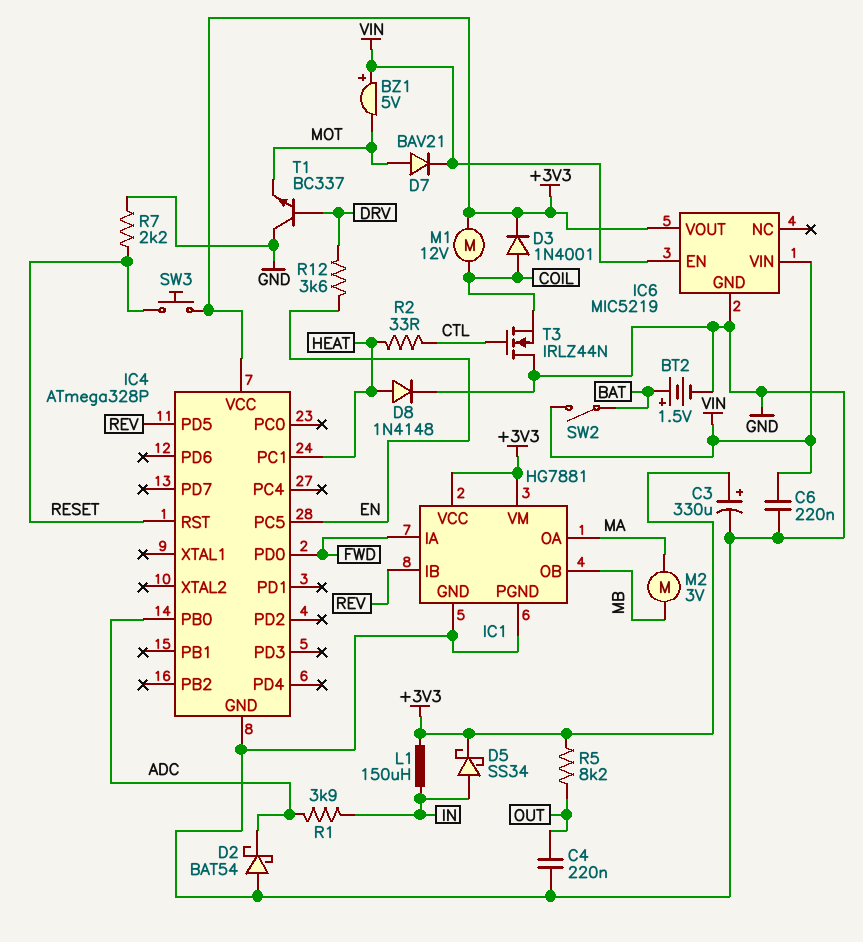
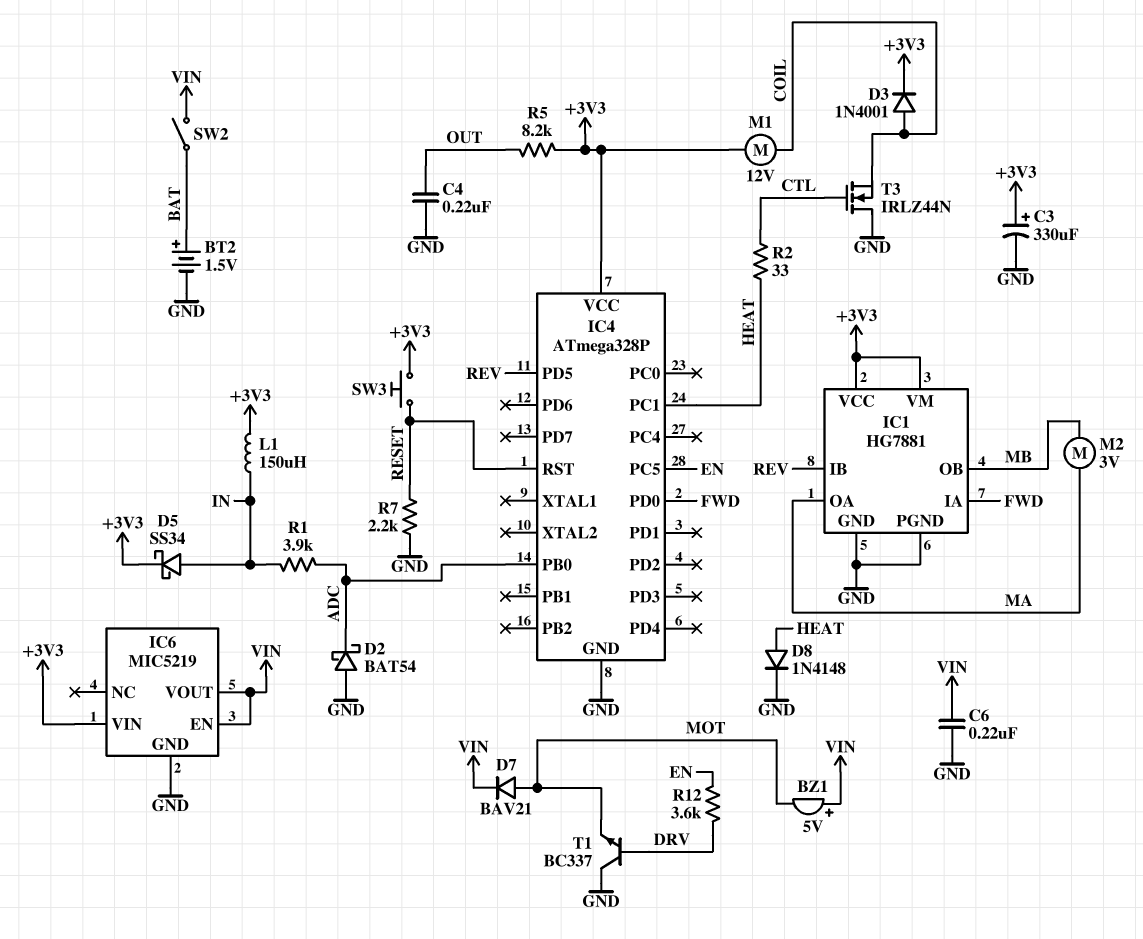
IC6 pin VIN: VIN -> +3V3
IC6 pin VOUT: +3V3 -> VIN

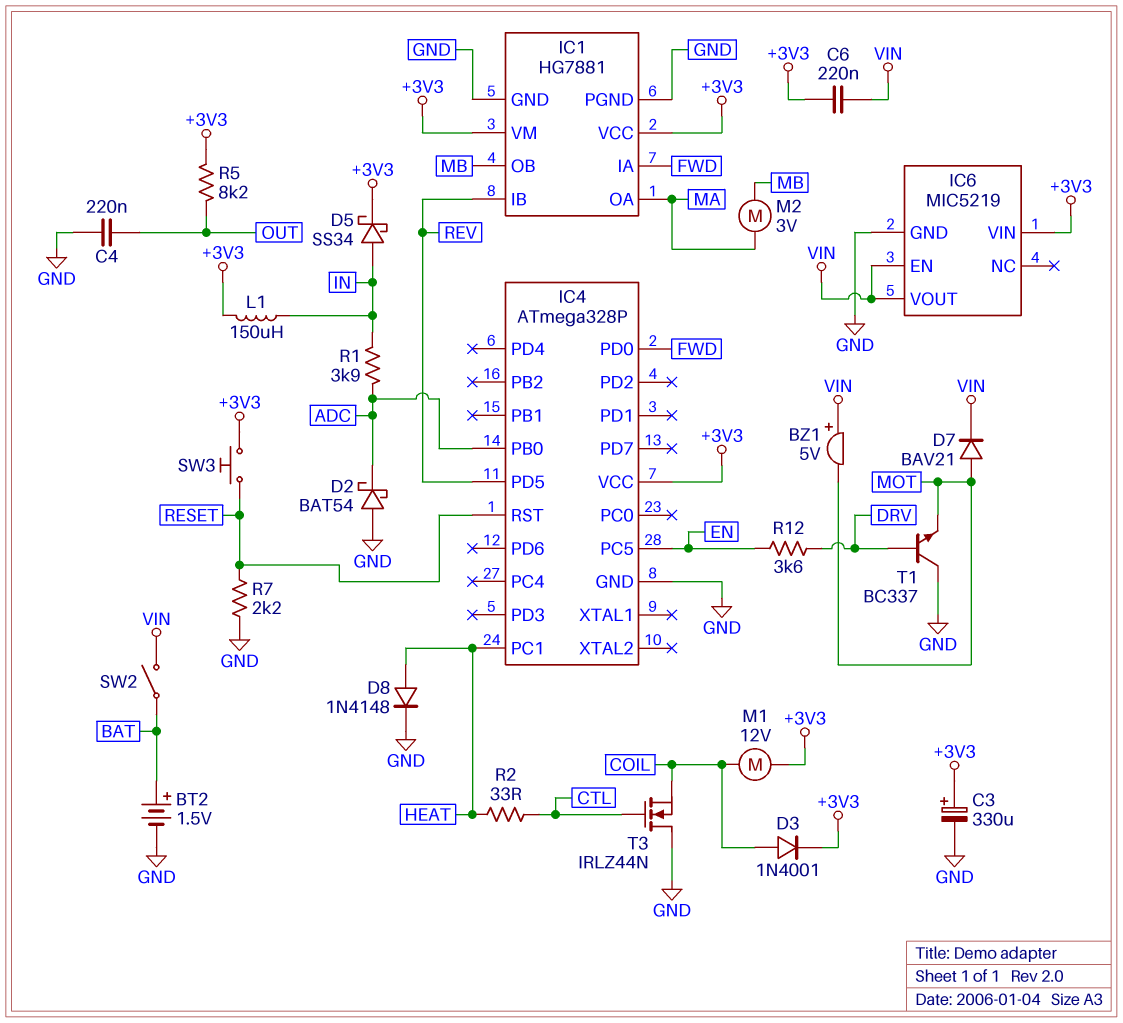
C6: 220nF (GND, VIN) -> 220nF (+3V3, VIN)

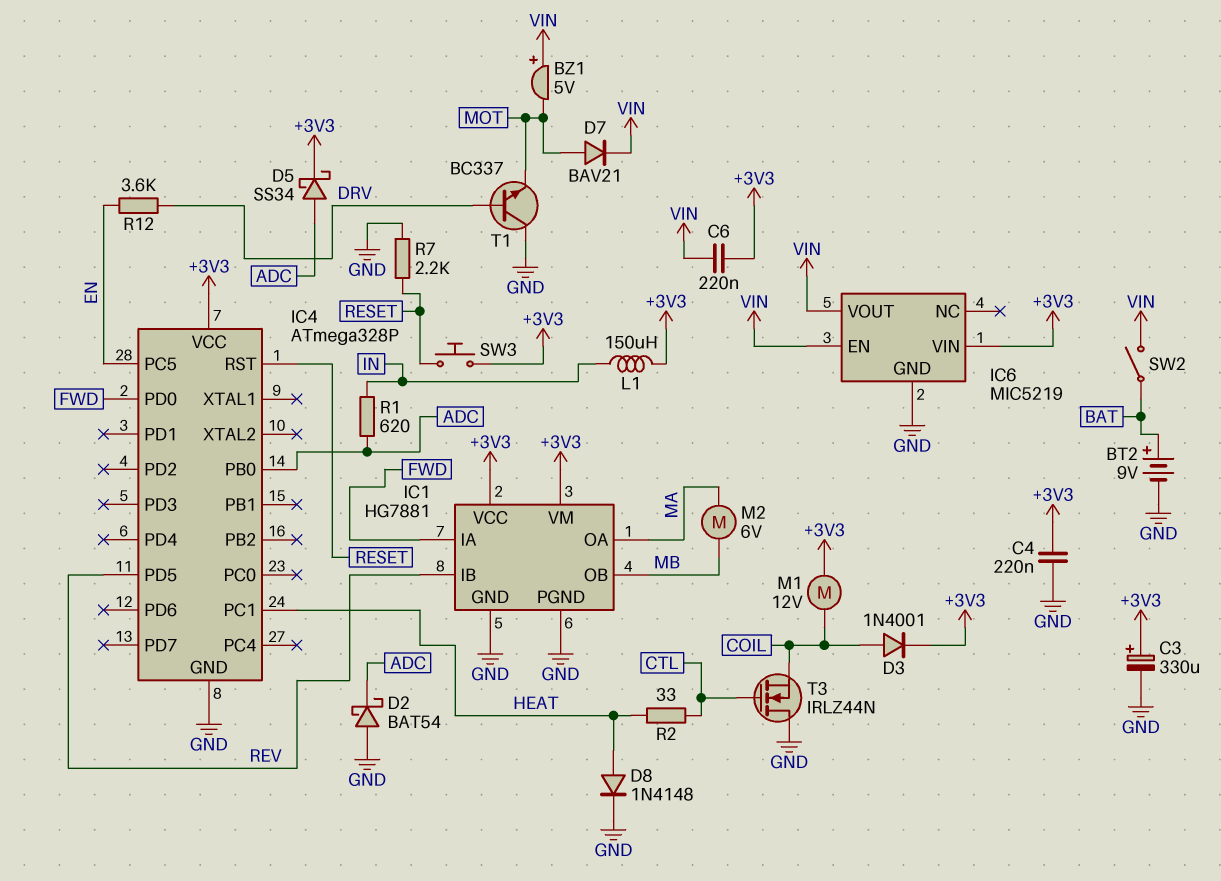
BT2: 1.5V (plus BAT, minus GND) -> 9V (plus BAT, minus GND)
C4: 220nF (GND, OUT) -> 220nF (+3V3, GND)
D5: schottky SS34 (A IN, K +3V3) -> schottky SS34 (A ADC, K +3V3)
M2: motor 3V (MA, MB) -> motor 6V (MA, MB)
R1: 3.9k (ADC, IN) -> 620 (ADC, IN)
R5: 8.2k (+3V3, OUT) -> none

